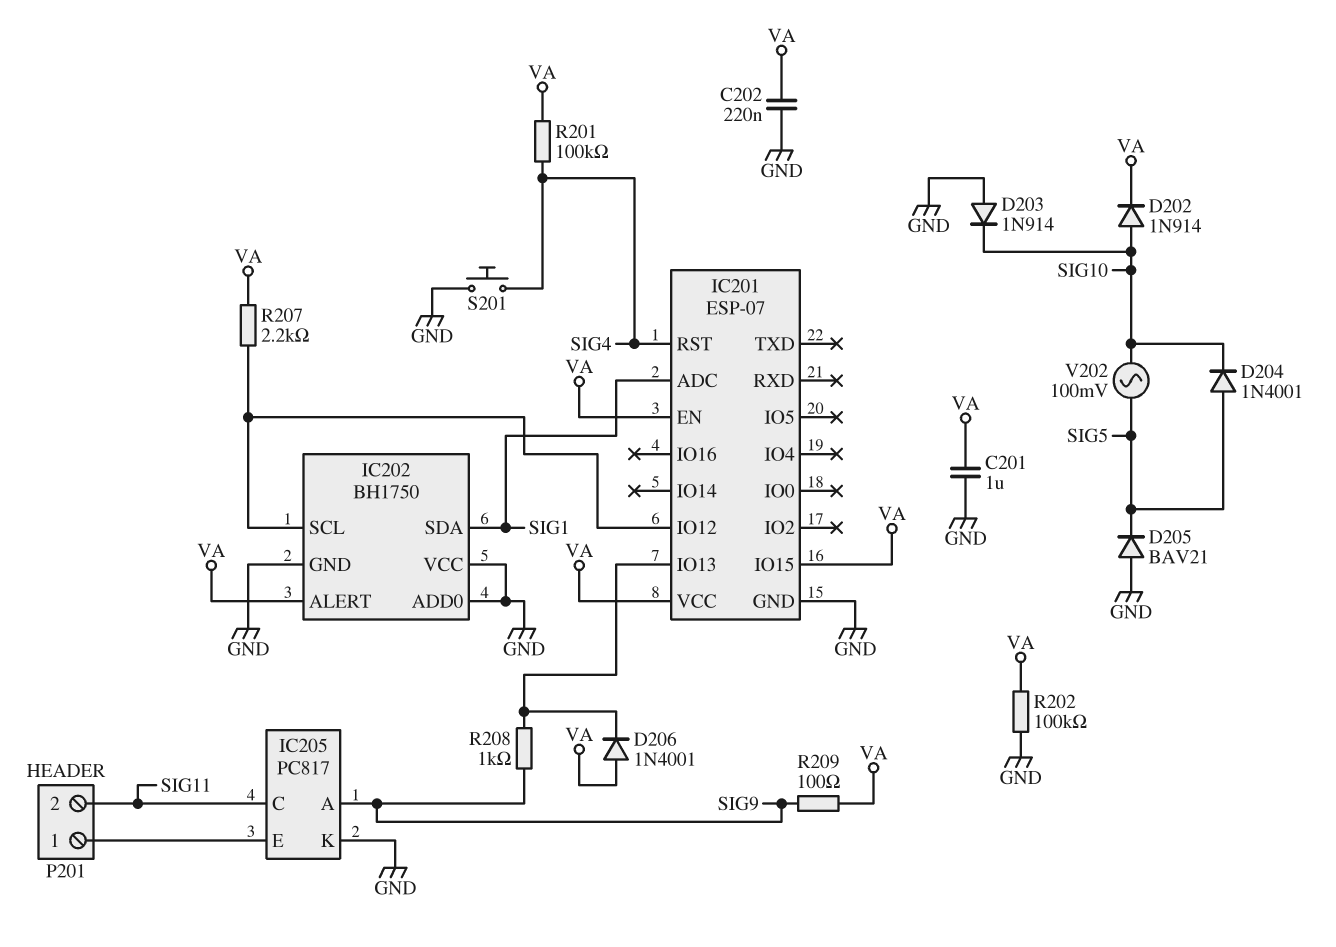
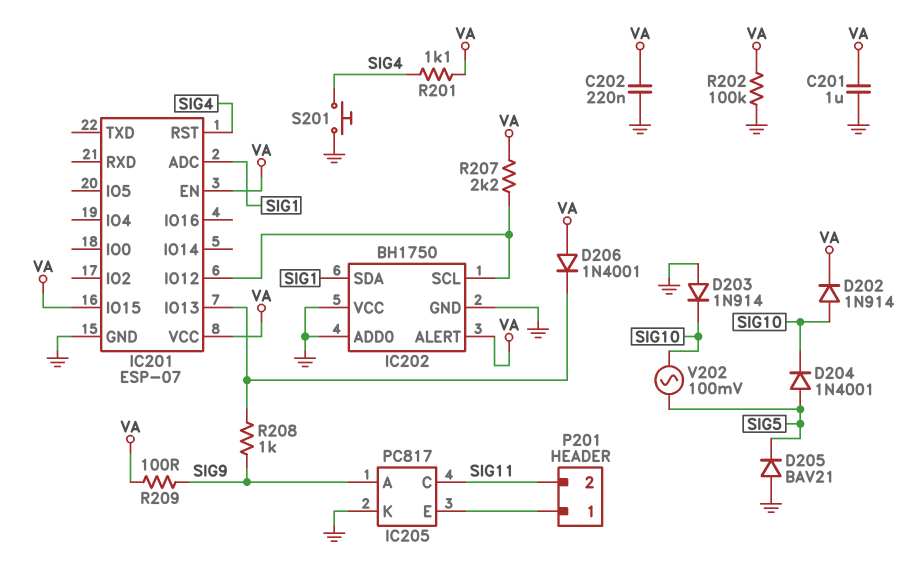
R201: 100k (SIG4, VA) -> 1.1k (SIG4, VA)

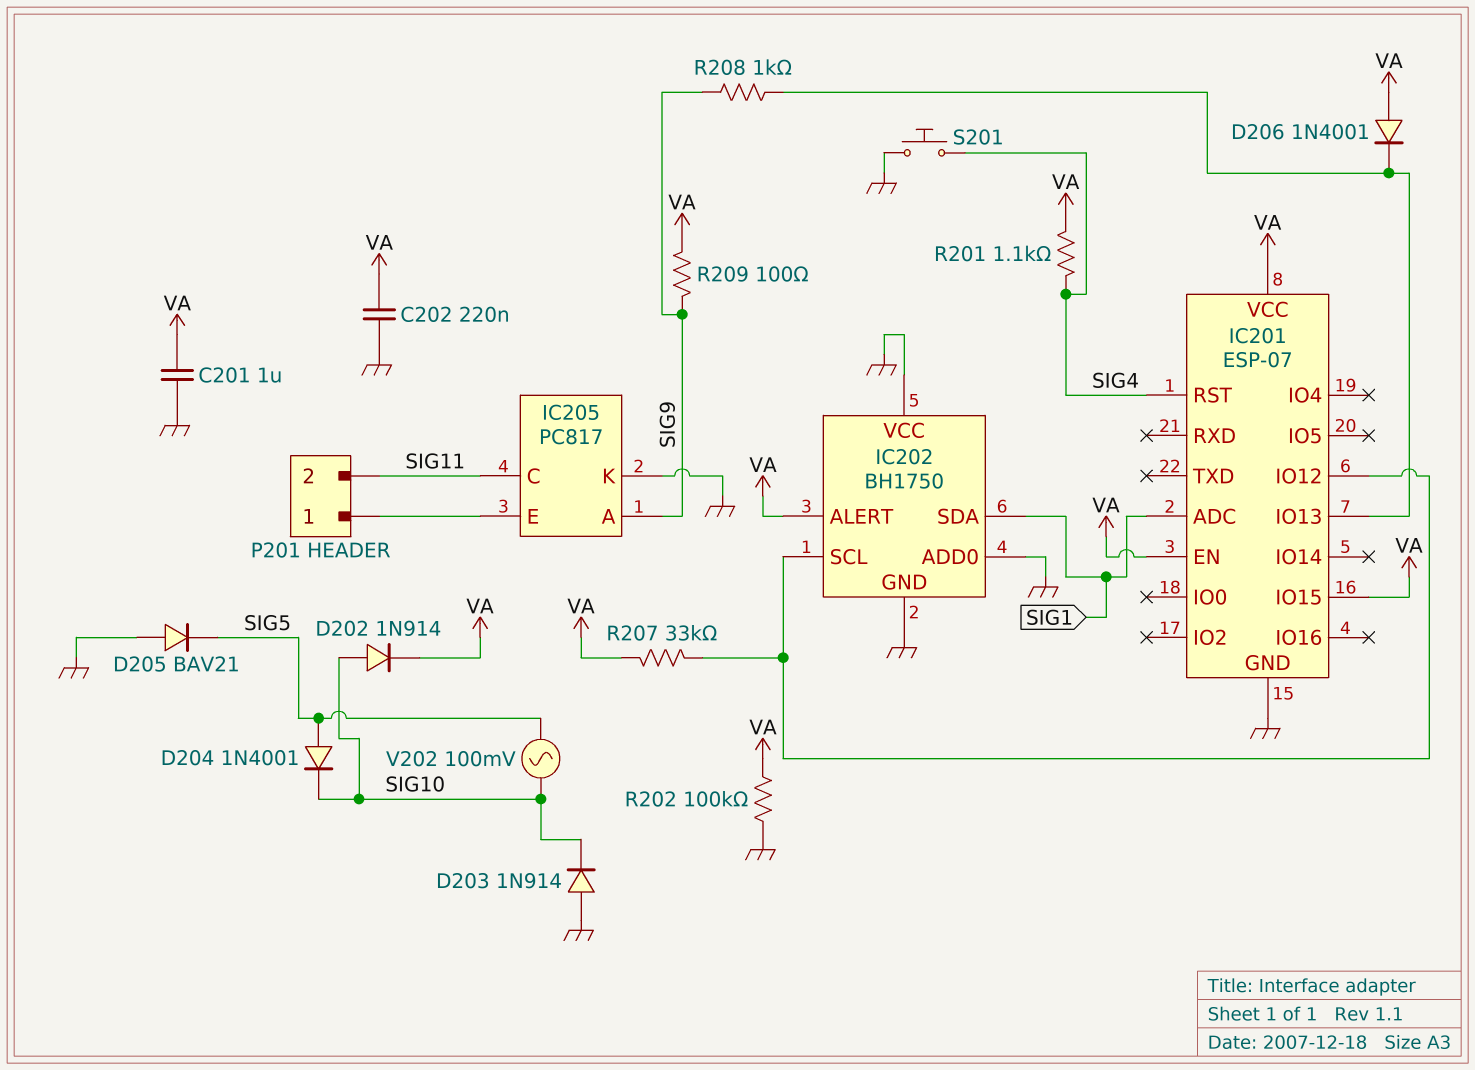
R207: 2.2k (IC201/IO12, VA) -> 33k (IC201/IO12, VA)

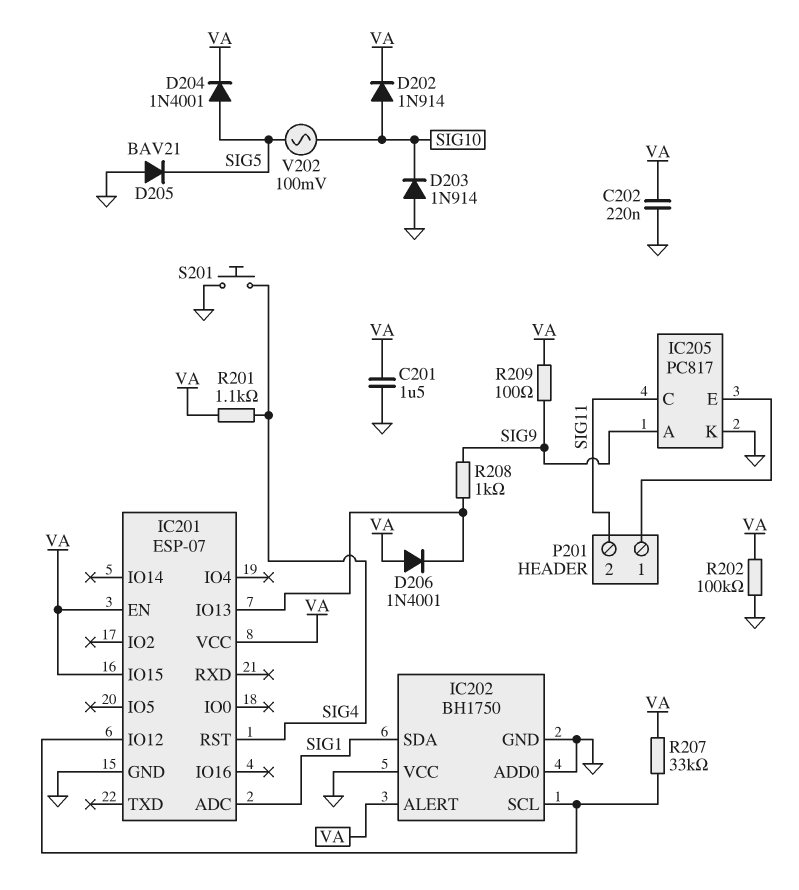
C201: 1uF (GND, VA) -> 1.5uF (GND, VA)
D204: diode 1N4001 (A SIG5, K SIG10) -> diode 1N4001 (A SIG5, K VA)

